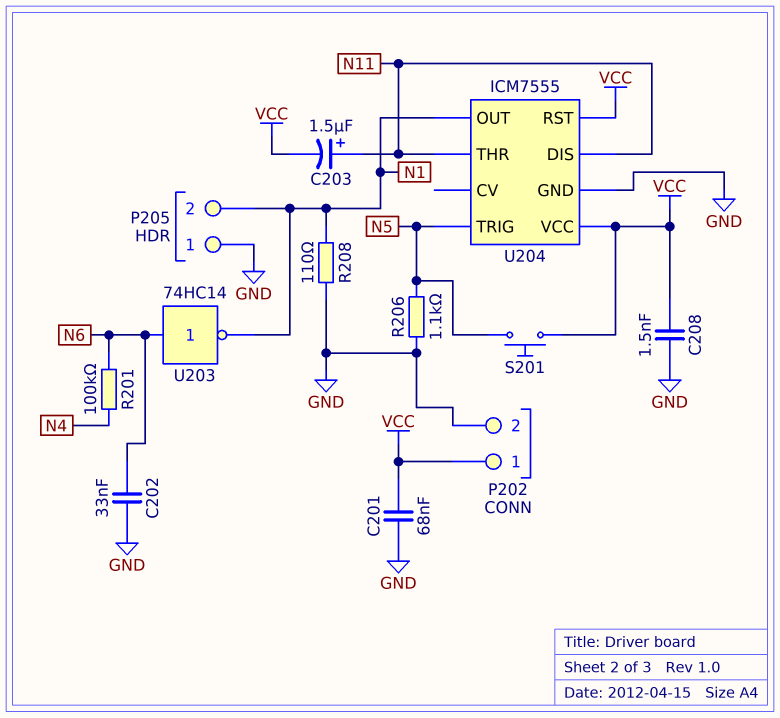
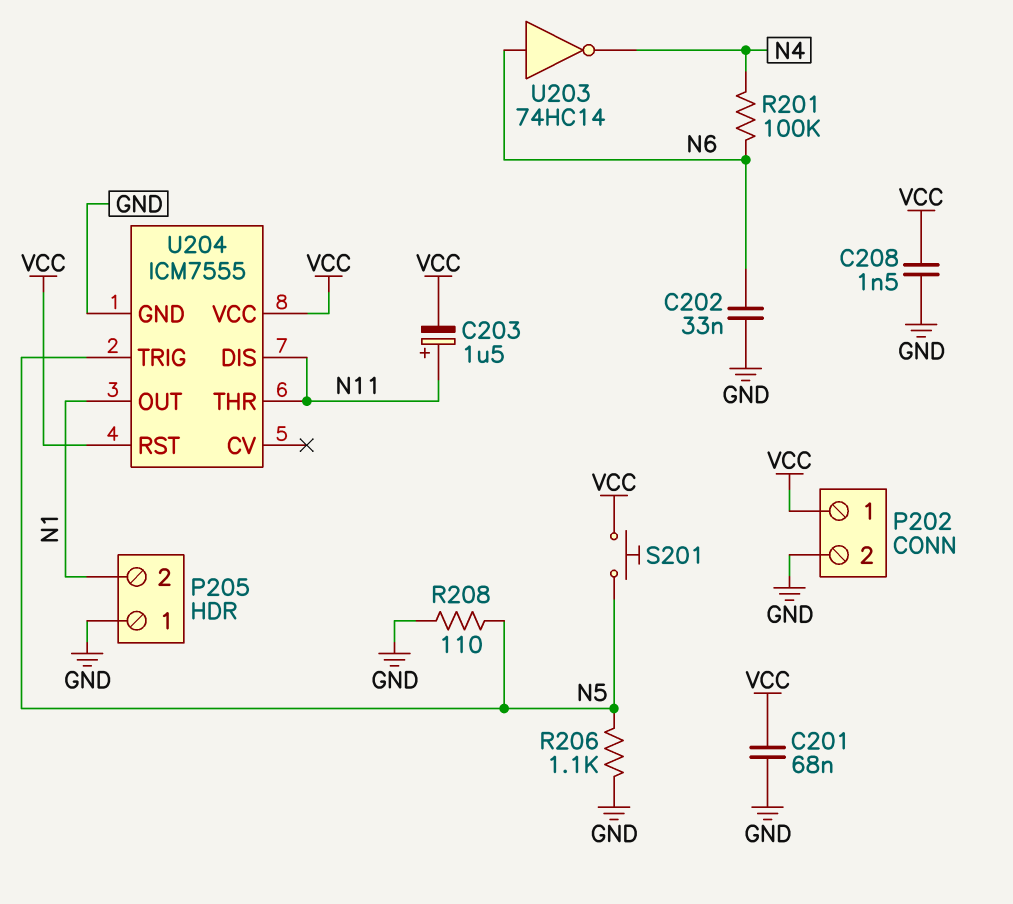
R208: 110 (GND, N1) -> 110 (GND, N5)
U203: NOT 74HC14 (in N6, out N1) -> NOT 74HC14 (in N6, out N4)

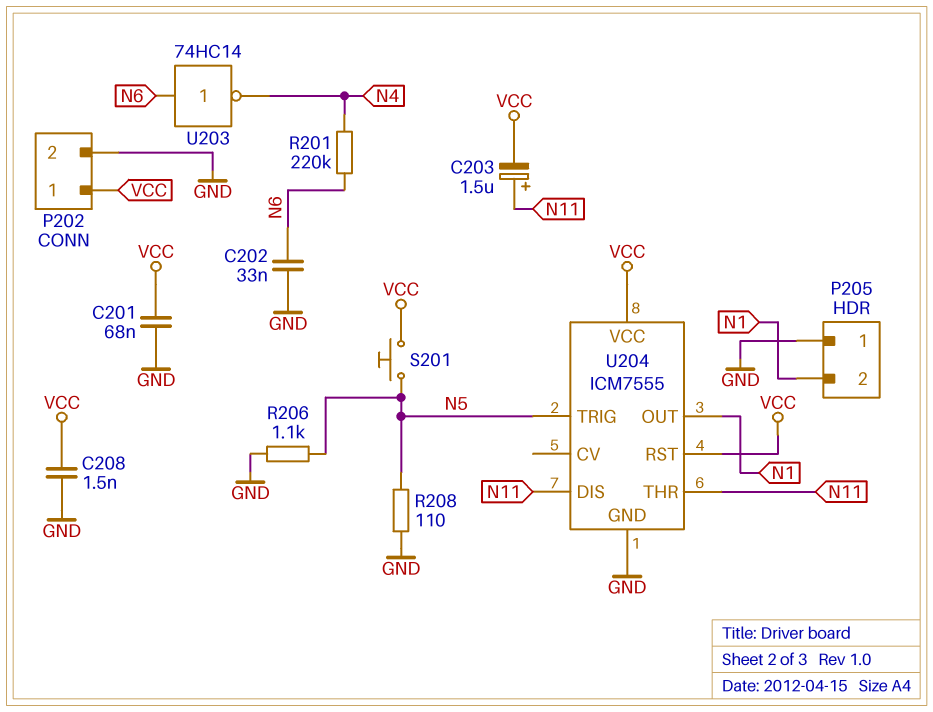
R201: 100k (N4, N6) -> 220k (N4, N6)

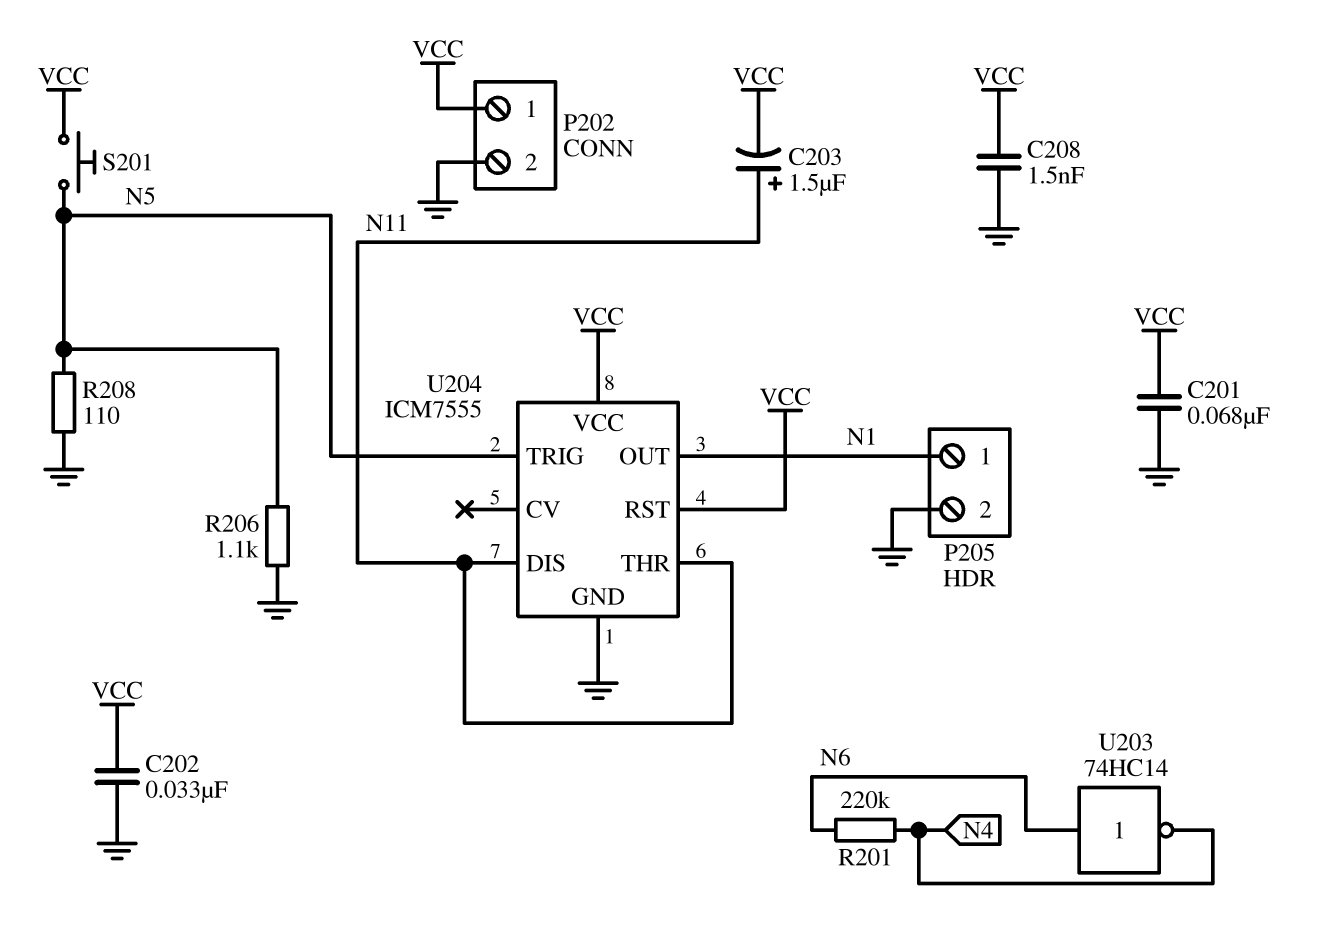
C202: 33nF (GND, N6) -> 33nF (GND, VCC)
P205 pin 1: GND -> N1
P205 pin 2: N1 -> GND

